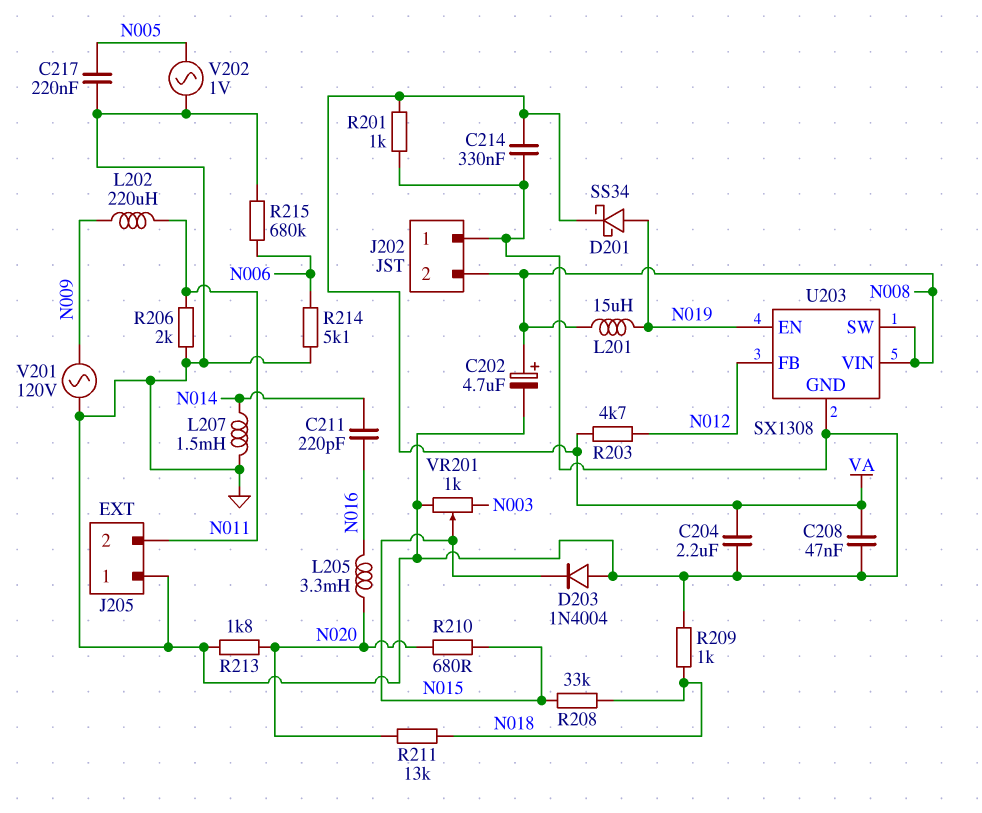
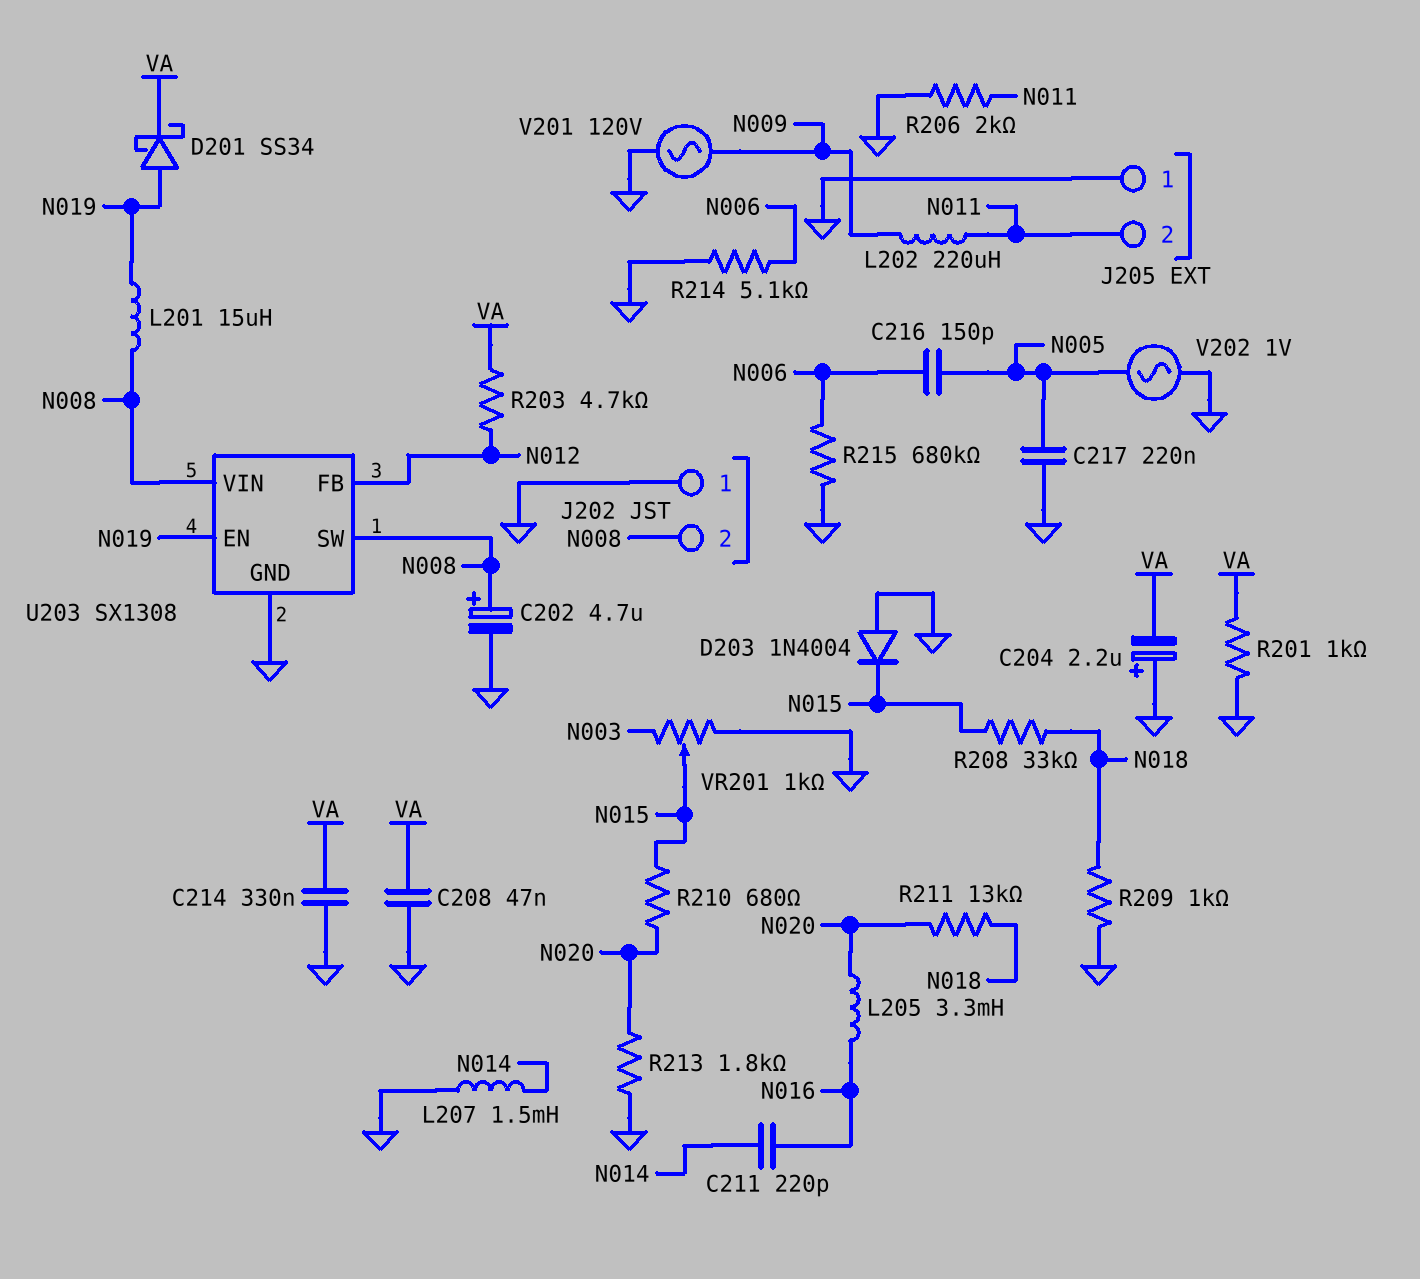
C204: 2.2uF (GND, VA) -> 2.2uF (plus GND, minus VA)
C216: none -> 150pF (N005, N006)

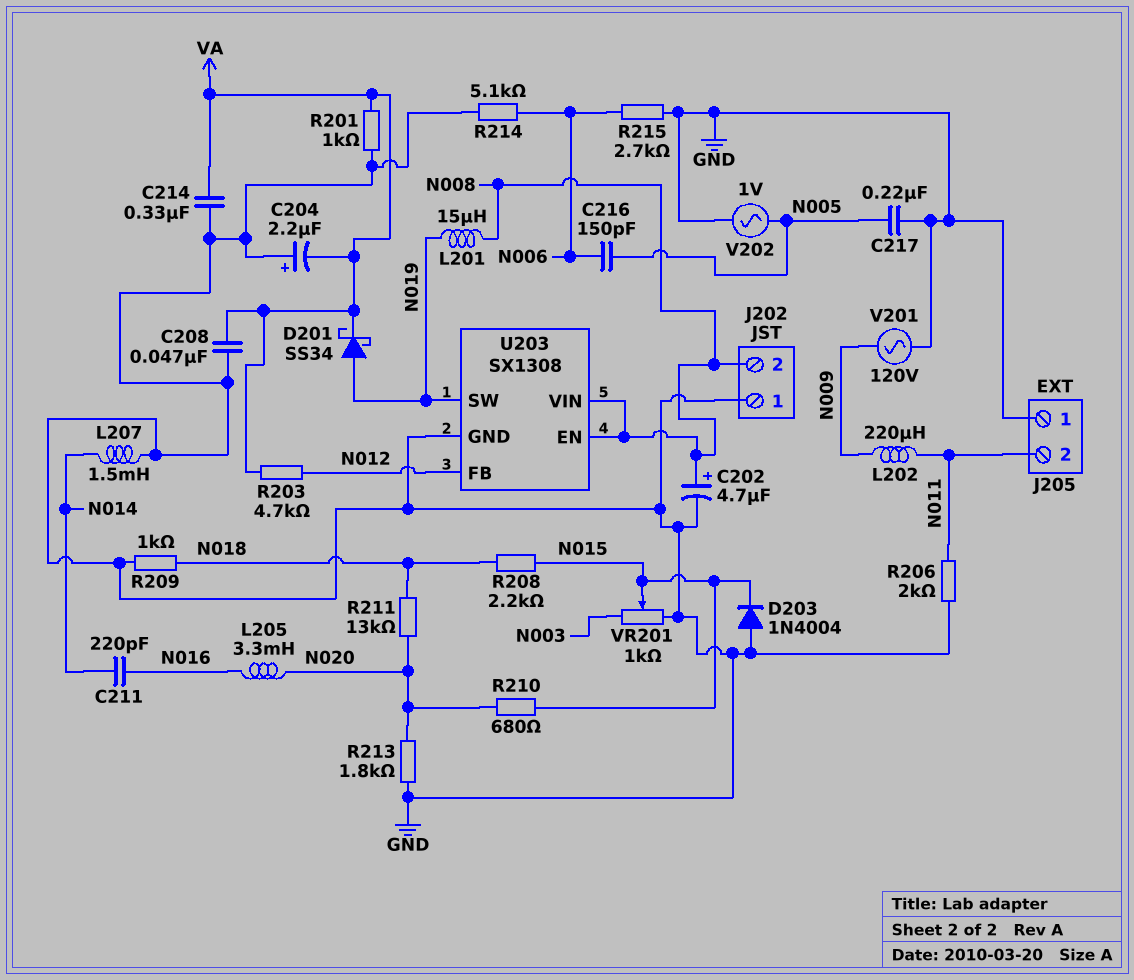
R208: 33k (N015, N018) -> 2.2k (N015, N018)
R215: 680k (GND, N006) -> 2.7k (GND, N006)
U203 pin EN: N019 -> N008
U203 pin SW: N008 -> N019

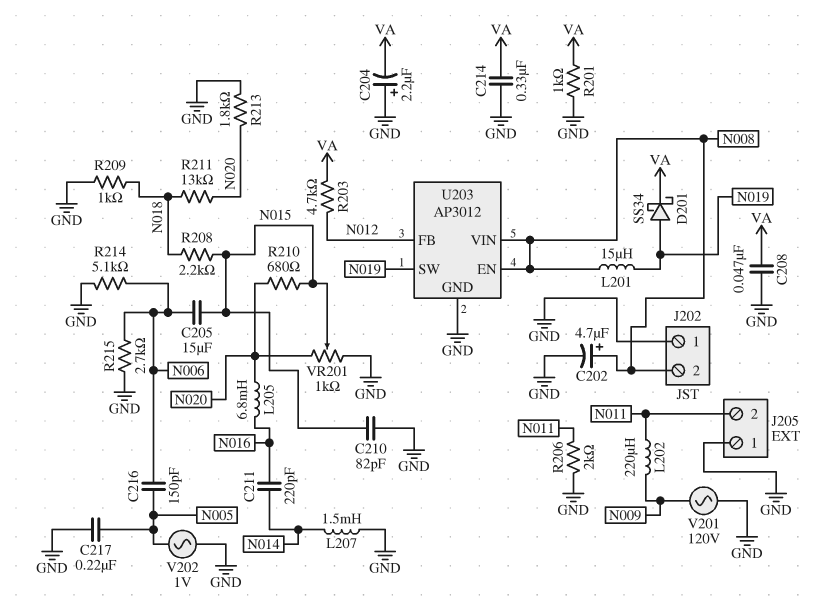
C205: none -> 15uF (N006, N015)
C210: none -> 82pF (GND, N015)
D203: diode 1N4004 (A GND, K N015) -> none
L205: 3.3mH (N016, N020) -> 6.8mH (N016, N020)
U203: SX1308 -> AP3012
VR201: 1k (GND, N003, wiper N015) -> 1k (GND, N020, wiper N015)

